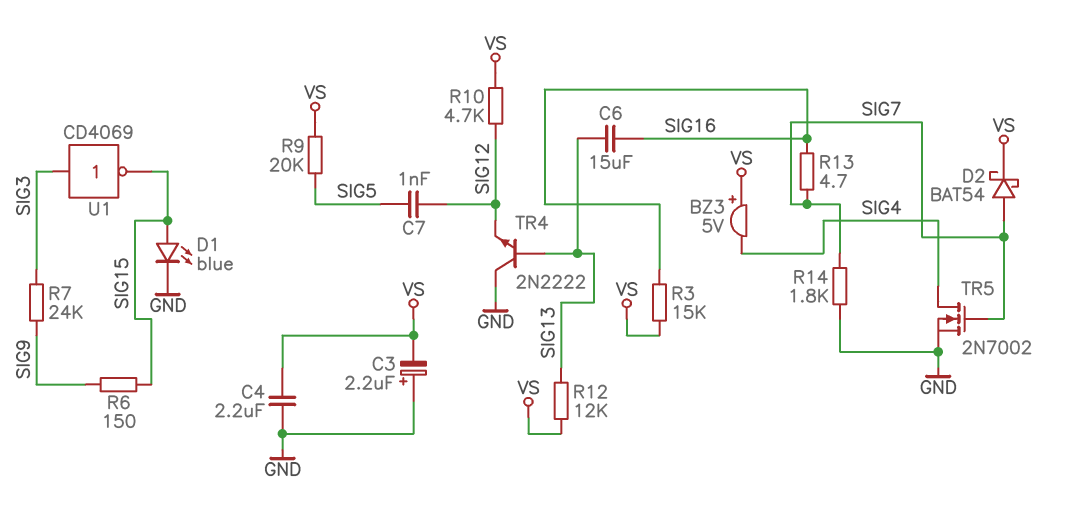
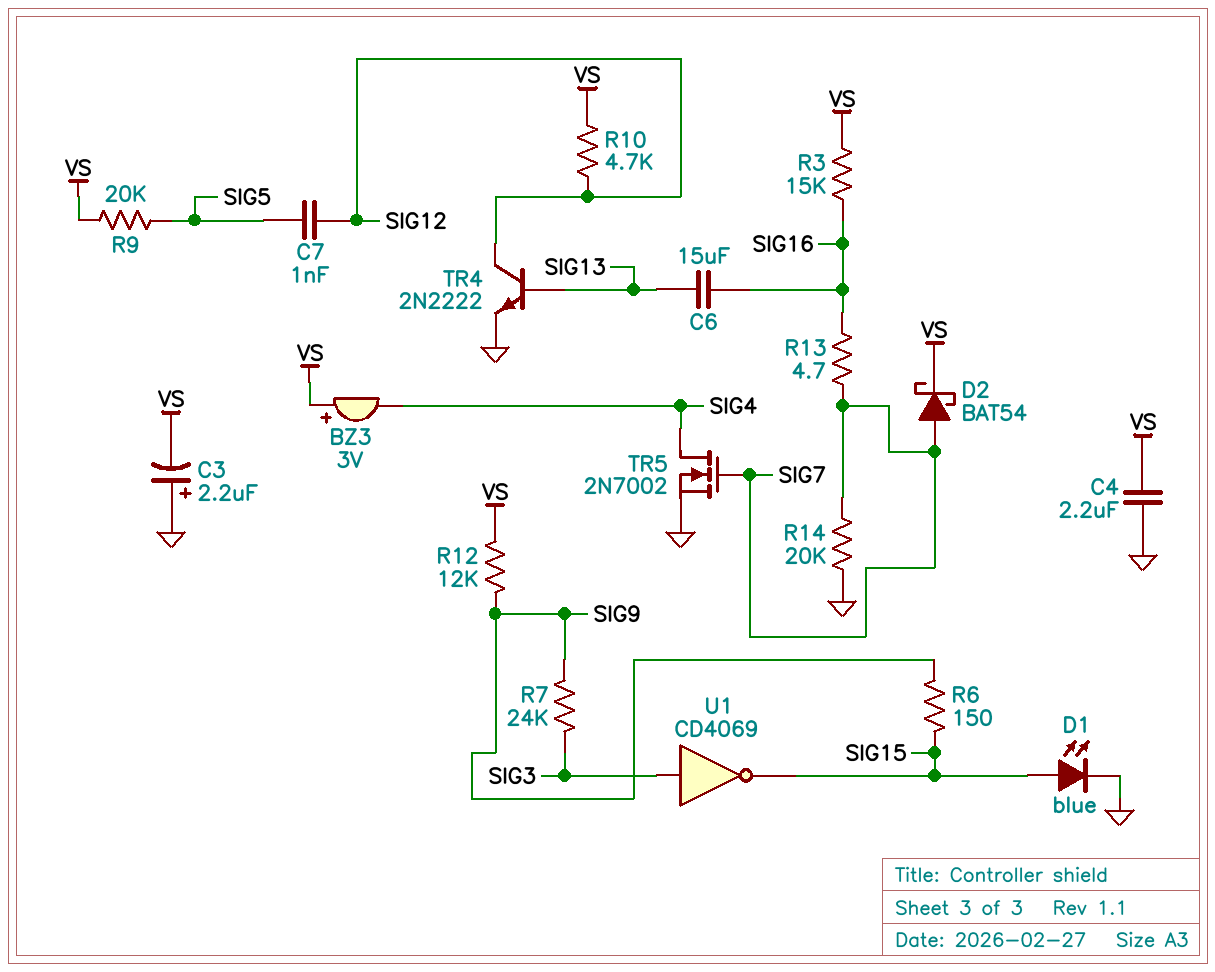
BZ3: buzzer 5V (plus VS, minus SIG4) -> buzzer 3V (plus VS, minus SIG4)
R12: 12k (SIG13, VS) -> 12k (SIG9, VS)
R14: 1.8k (GND, SIG7) -> 20k (GND, SIG7)
TR4: NPN 2N2222 (B SIG13, C GND, E SIG12) -> NPN 2N2222 (B SIG13, C SIG12, E GND)

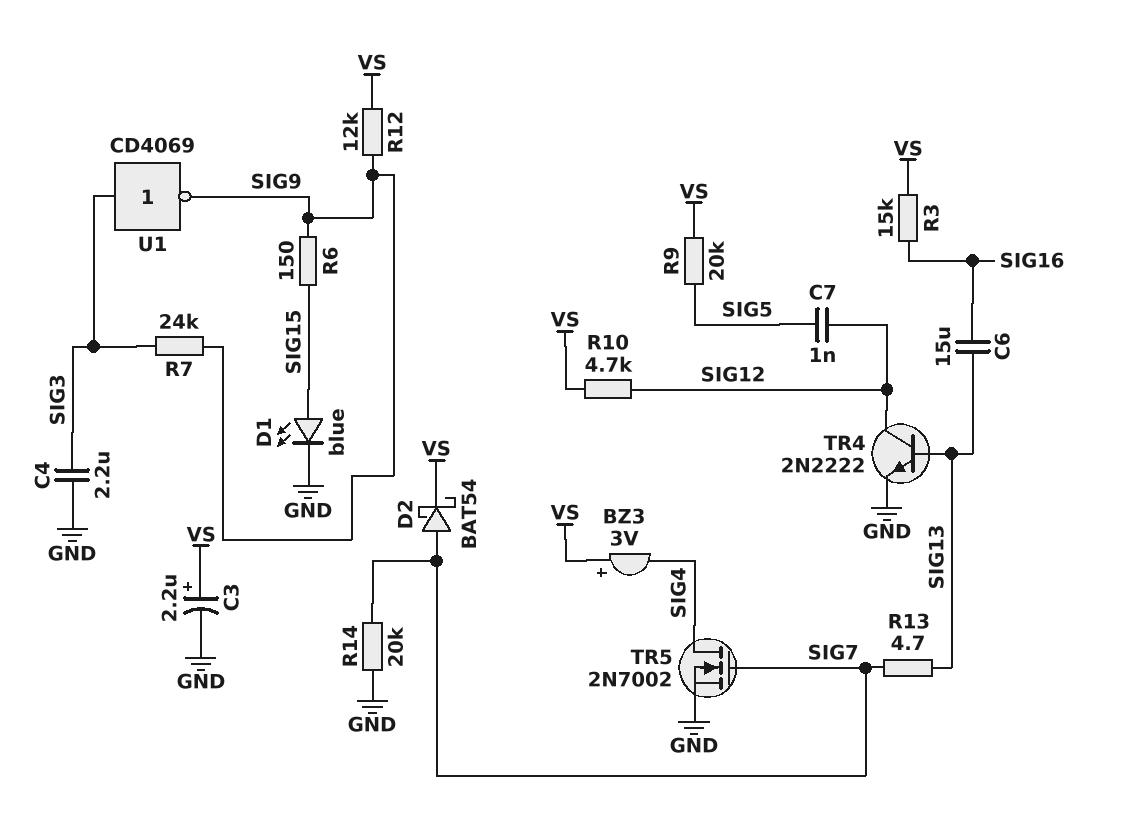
C3: 2.2uF (plus GND, minus VS) -> 2.2uF (plus VS, minus GND)
C4: 2.2uF (GND, VS) -> 2.2uF (GND, SIG3)
R13: 4.7 (SIG7, SIG16) -> 4.7 (SIG7, SIG13)
U1: NOT CD4069 (in SIG3, out SIG15) -> NOT CD4069 (in SIG3, out SIG9)

